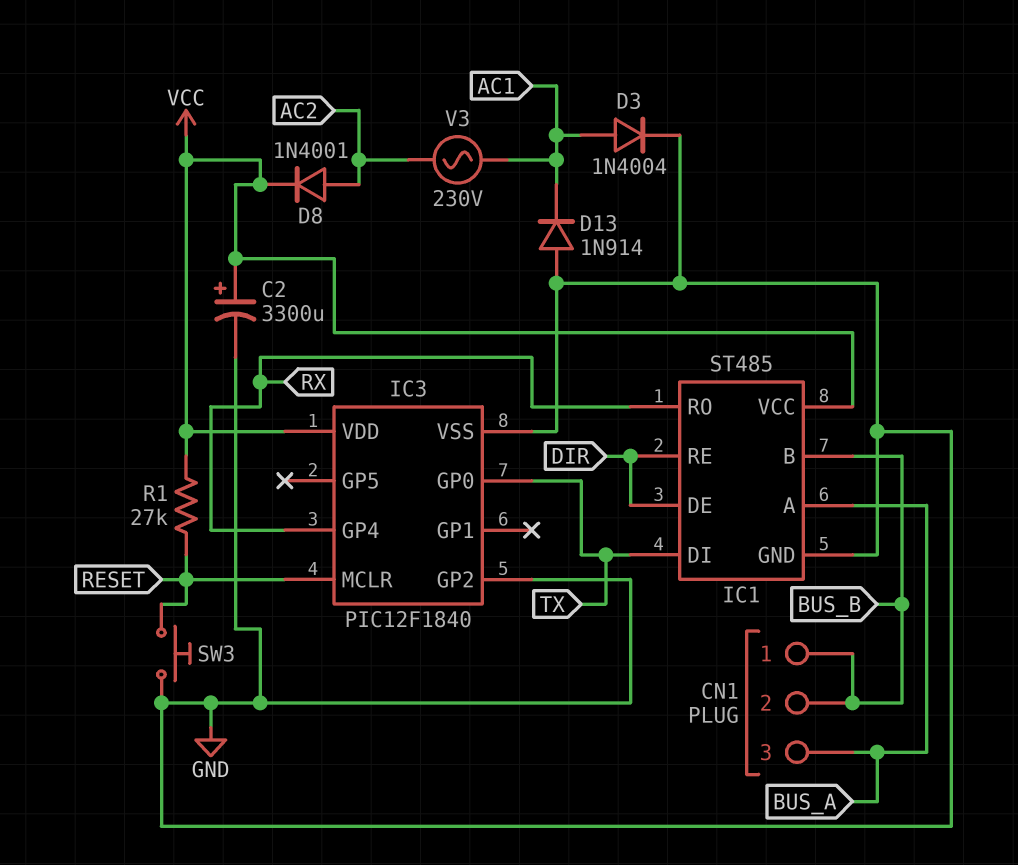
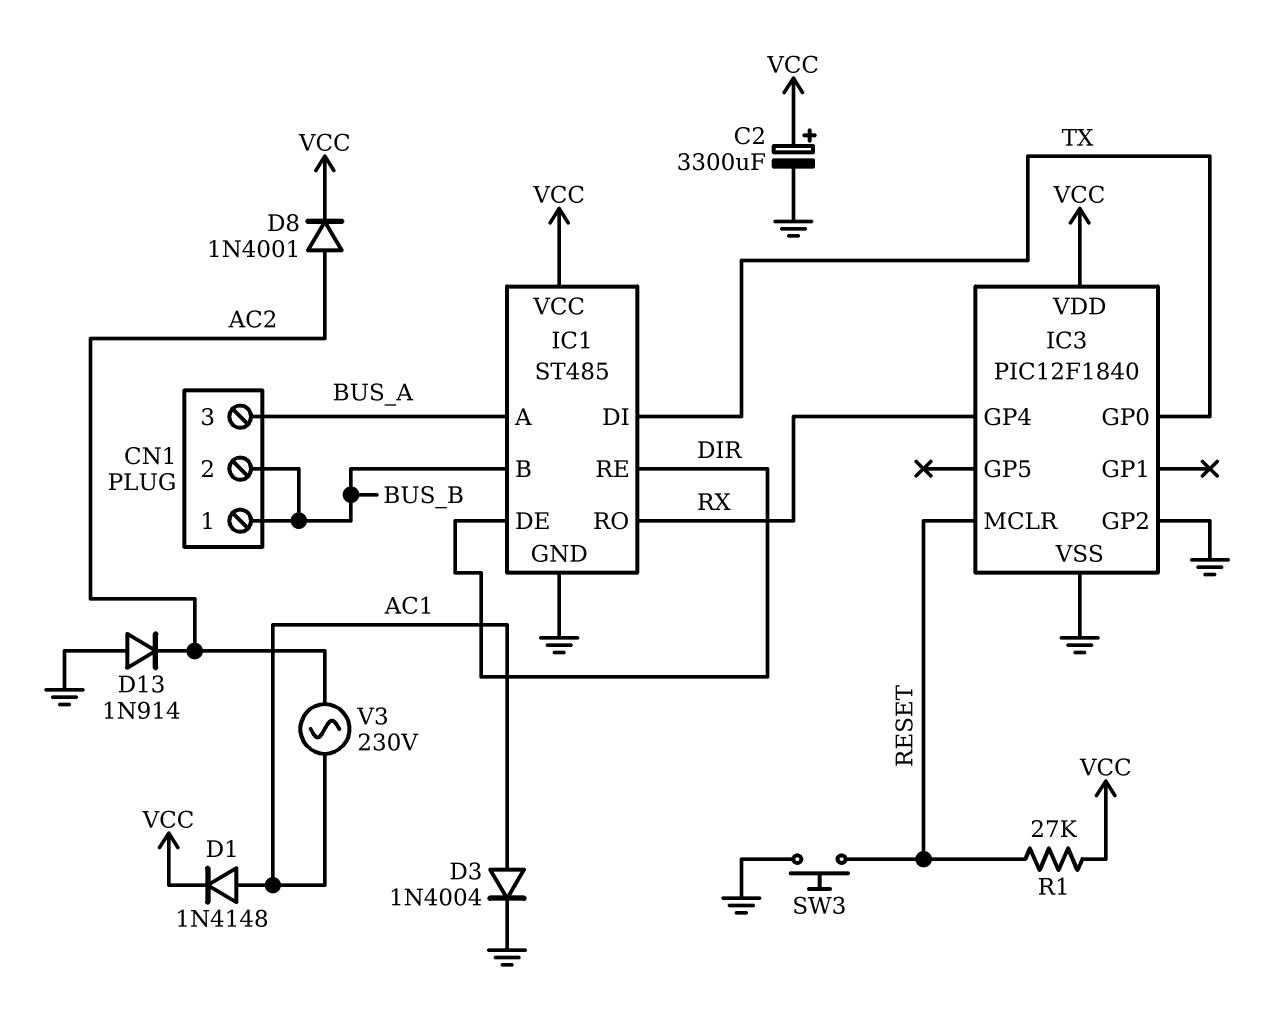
D1: none -> diode 1N4148 (A AC1, K VCC)
D13: diode 1N914 (A GND, K AC1) -> diode 1N914 (A GND, K AC2)

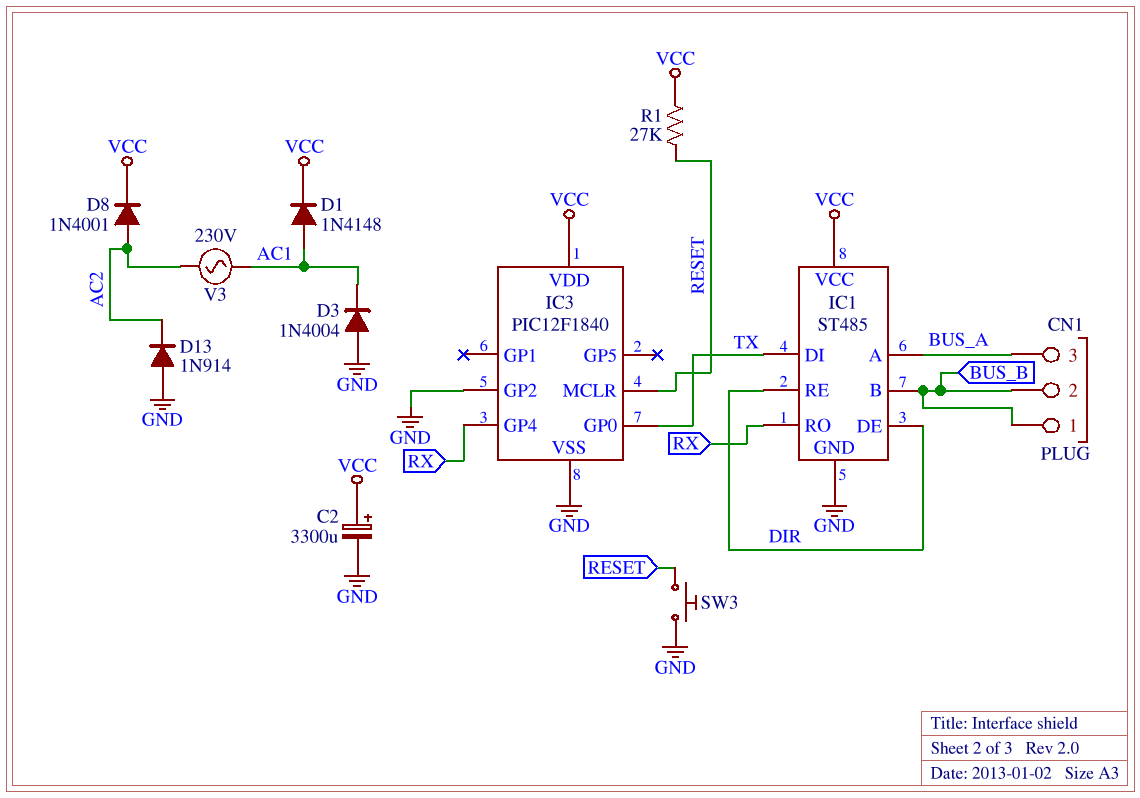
D3: diode 1N4004 (A AC1, K GND) -> diode 1N4004 (A GND, K AC1)

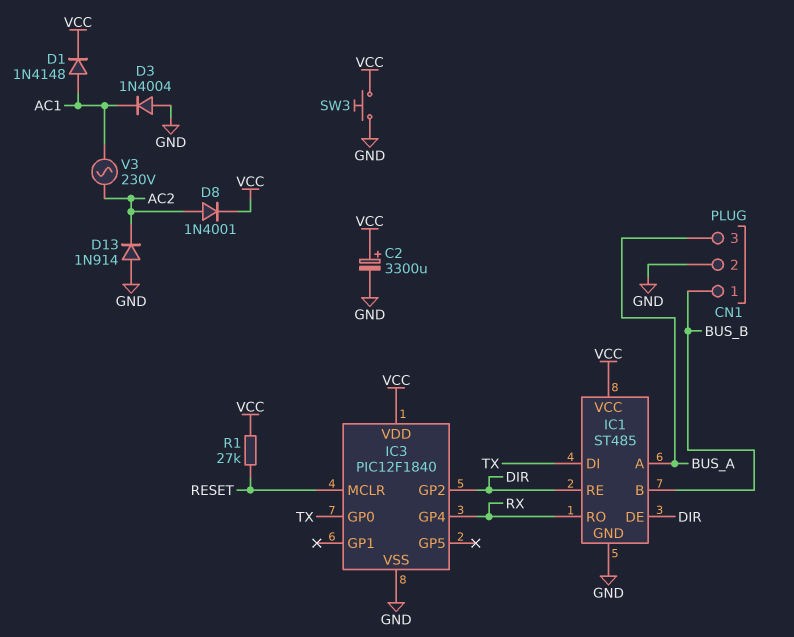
CN1 pin 2: BUS_B -> GND
IC3 pin GP2: GND -> DIR
SW3: button (GND, RESET) -> button (GND, VCC)

